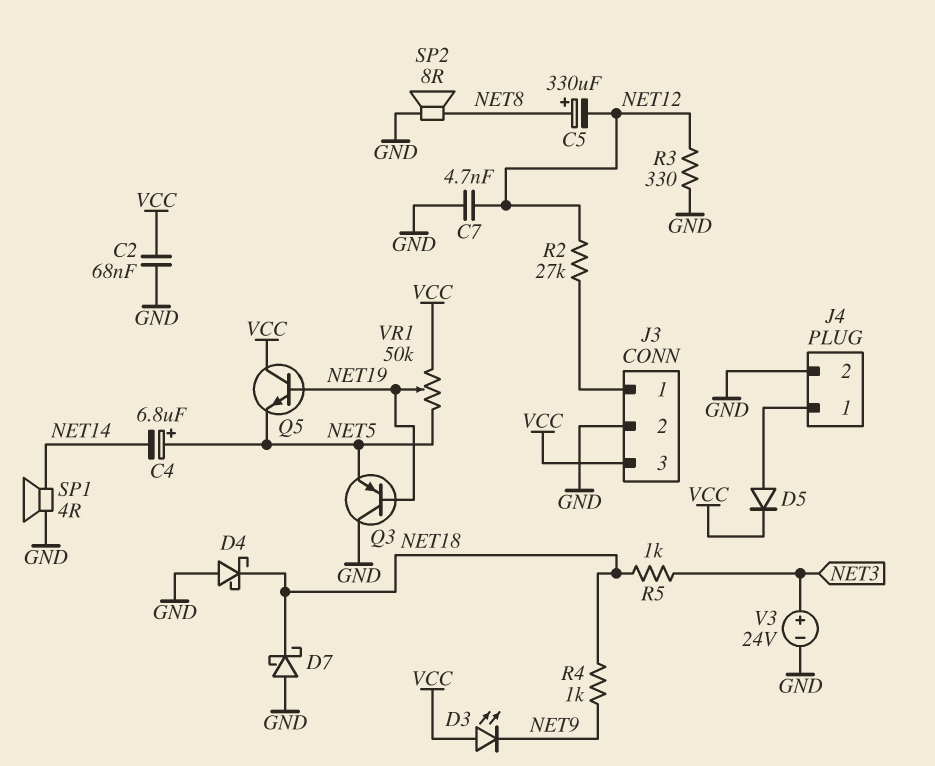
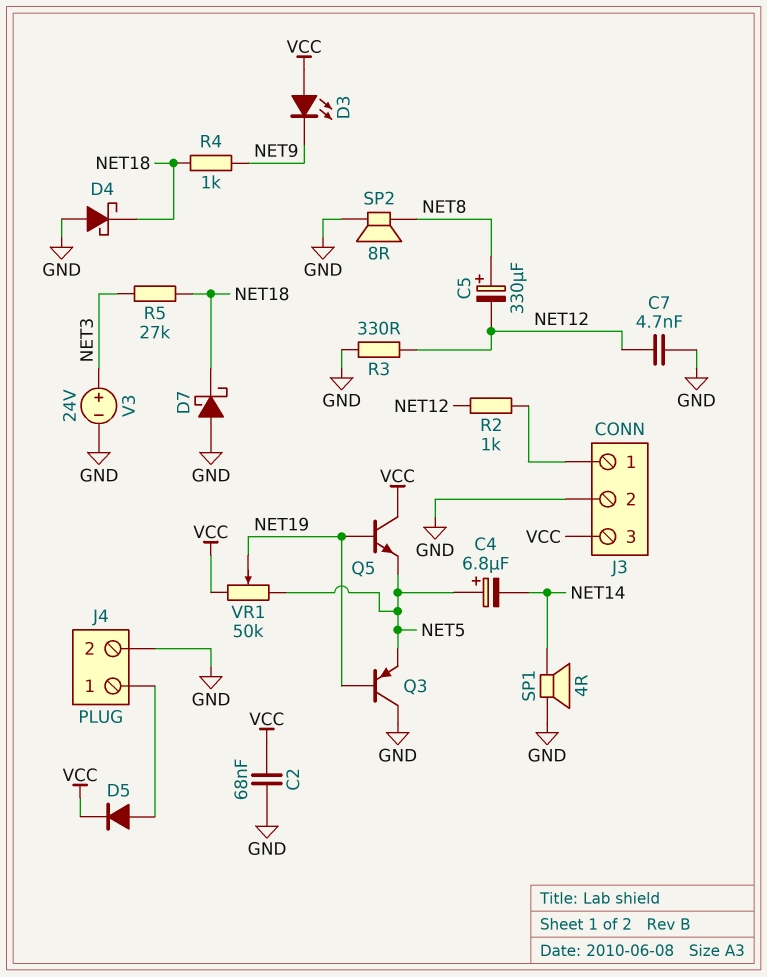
R2: 27k (J3/1, NET12) -> 1k (J3/1, NET12)
R5: 1k (NET3, NET18) -> 27k (NET3, NET18)

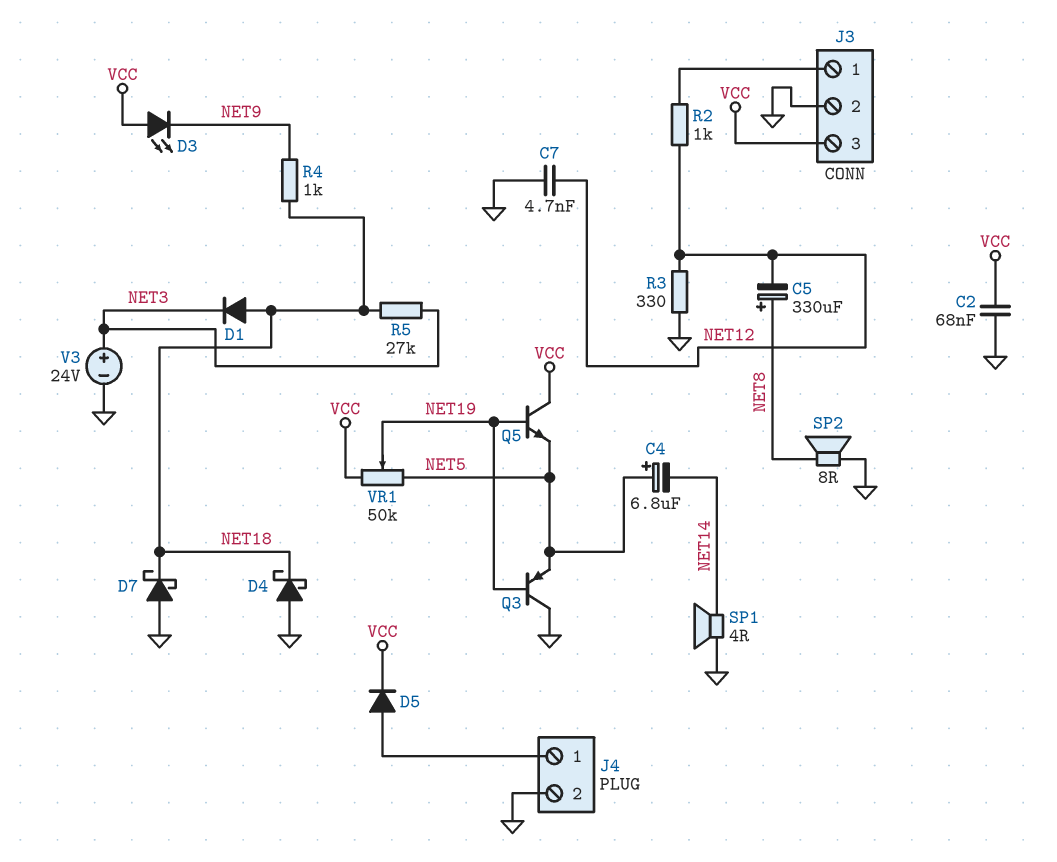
D1: none -> diode (A NET18, K NET3)

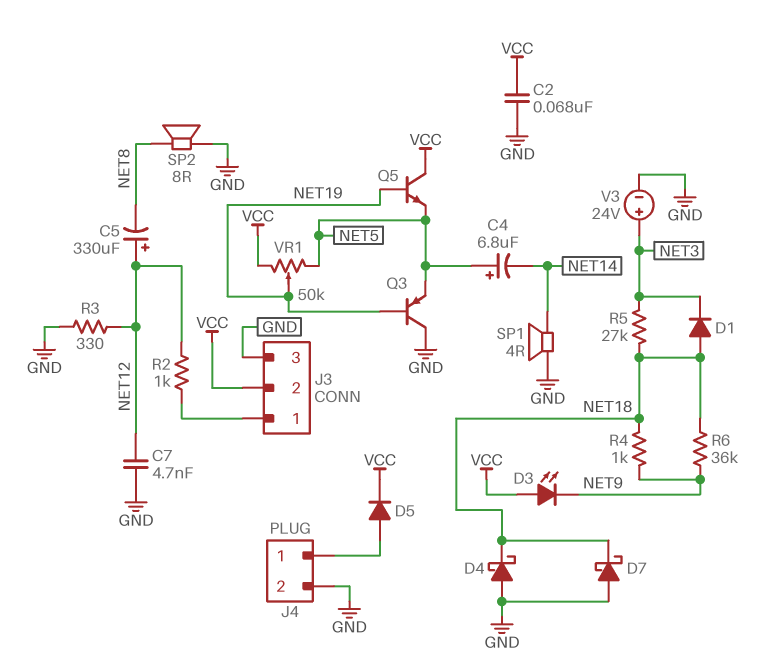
C5: 330uF (plus NET8, minus NET12) -> 330uF (plus NET12, minus NET8)
J3 pin 2: GND -> VCC
J3 pin 3: VCC -> GND
R6: none -> 36k (NET9, NET18)

